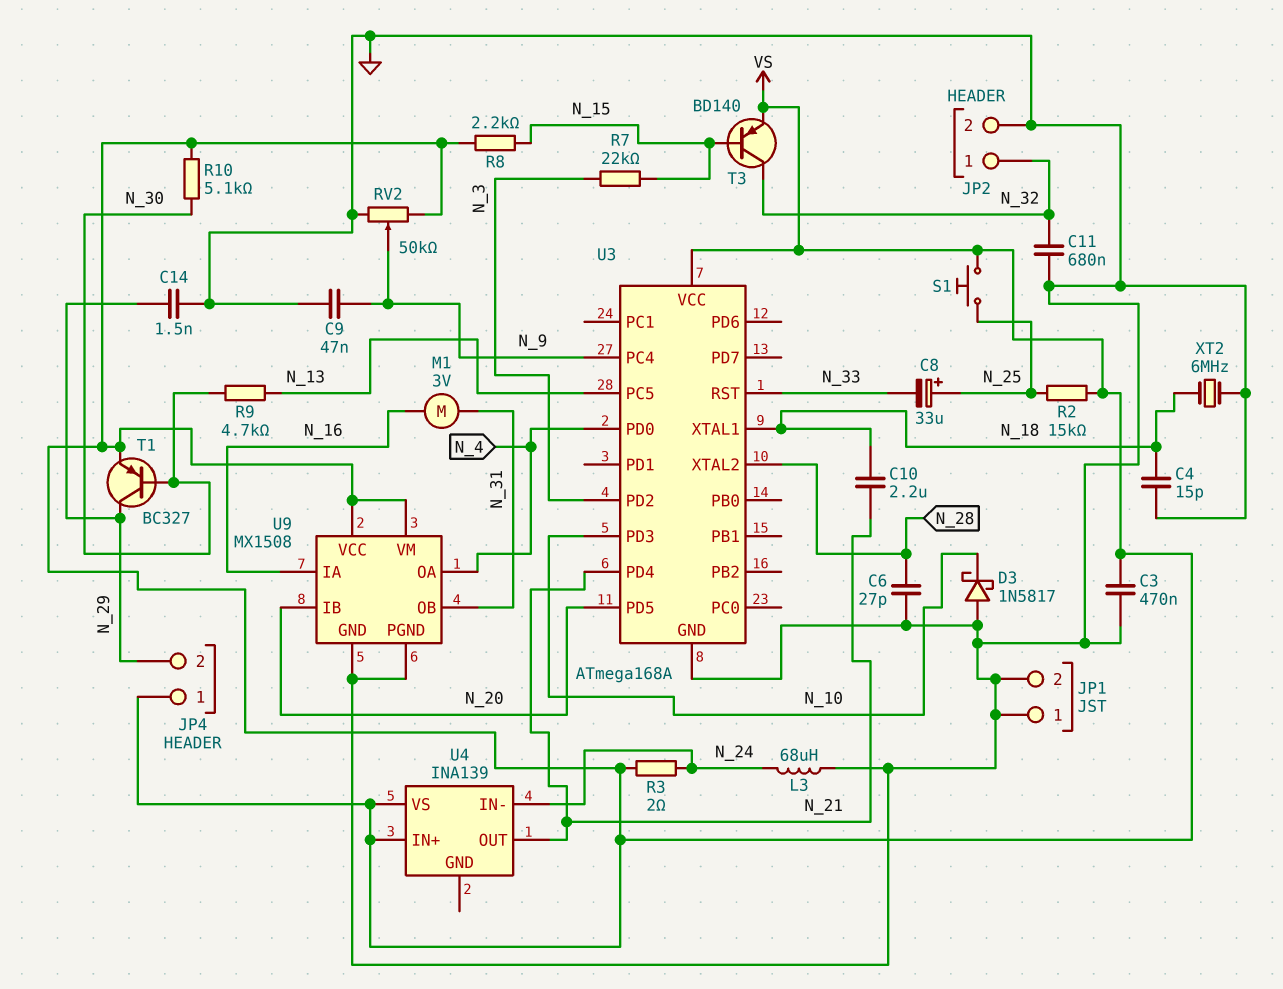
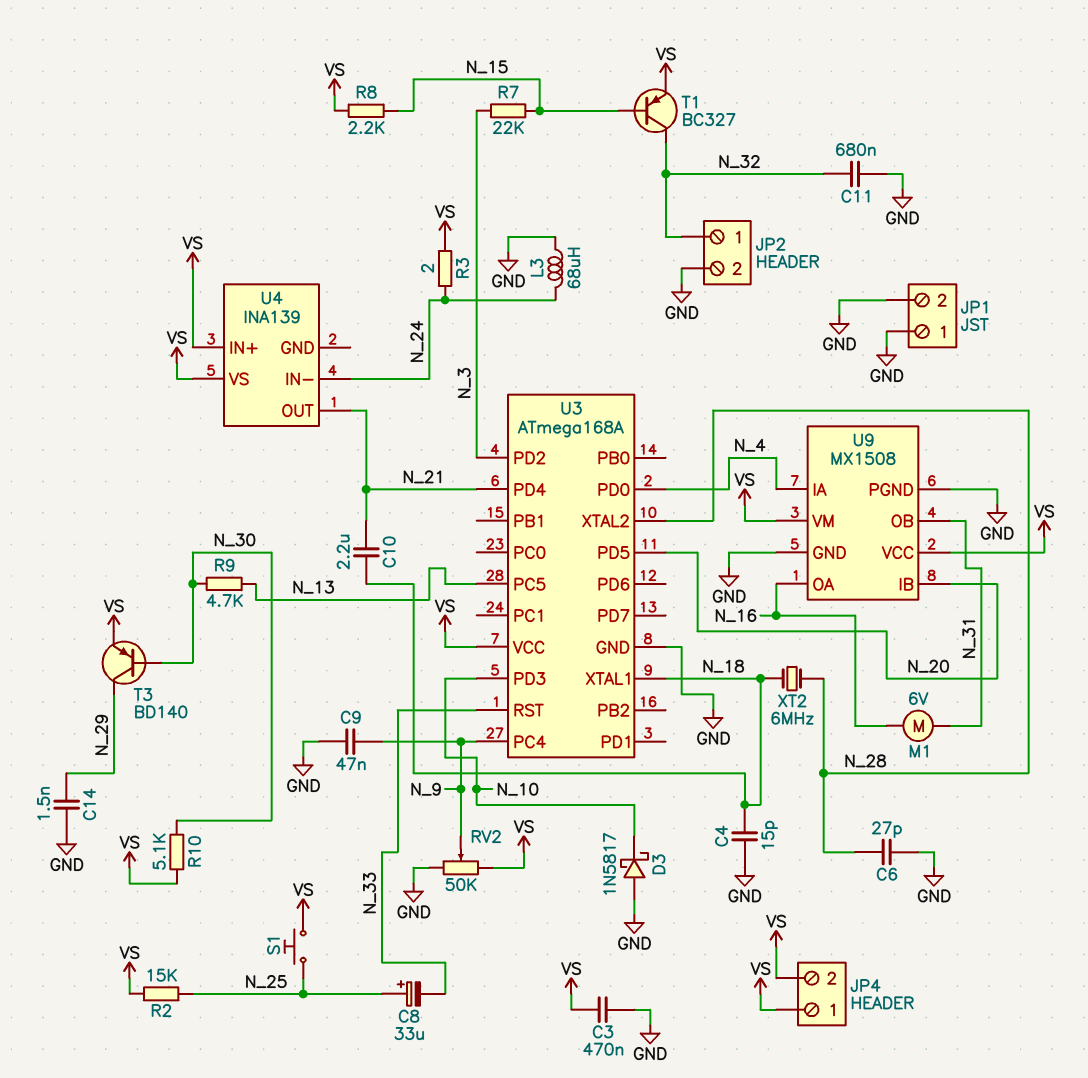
JP4 pin 2: N_29 -> VS
M1: motor 3V (N_16, N_31) -> motor 6V (N_16, N_31)
T1: PNP BC327 (B N_30, C N_29, E VS) -> PNP BC327 (B N_15, C N_32, E VS)
T3: PNP BD140 (B N_15, C N_32, E VS) -> PNP BD140 (B N_30, C N_29, E VS)
U9 pin IA: N_16 -> N_4
U9 pin OA: N_4 -> N_16
XT2: 6MHz (GND, N_18) -> 6MHz (N_18, N_28)

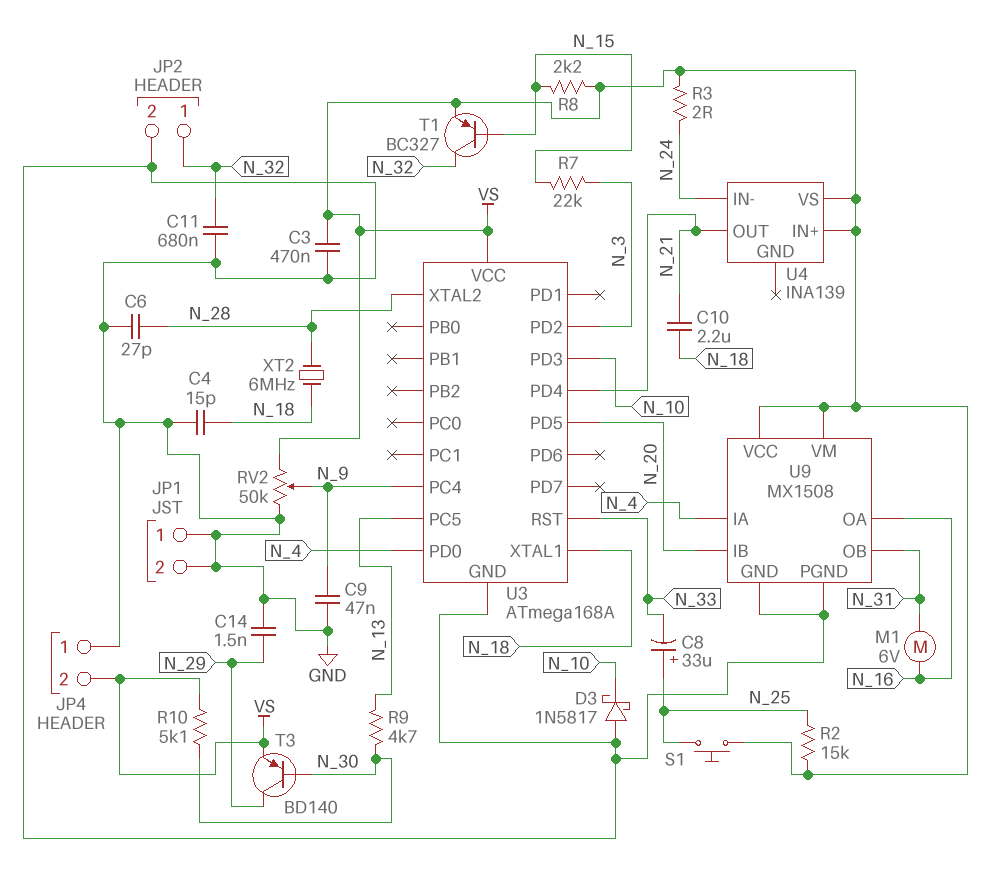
JP4 pin 1: VS -> GND
L3: 68uH (GND, N_24) -> none

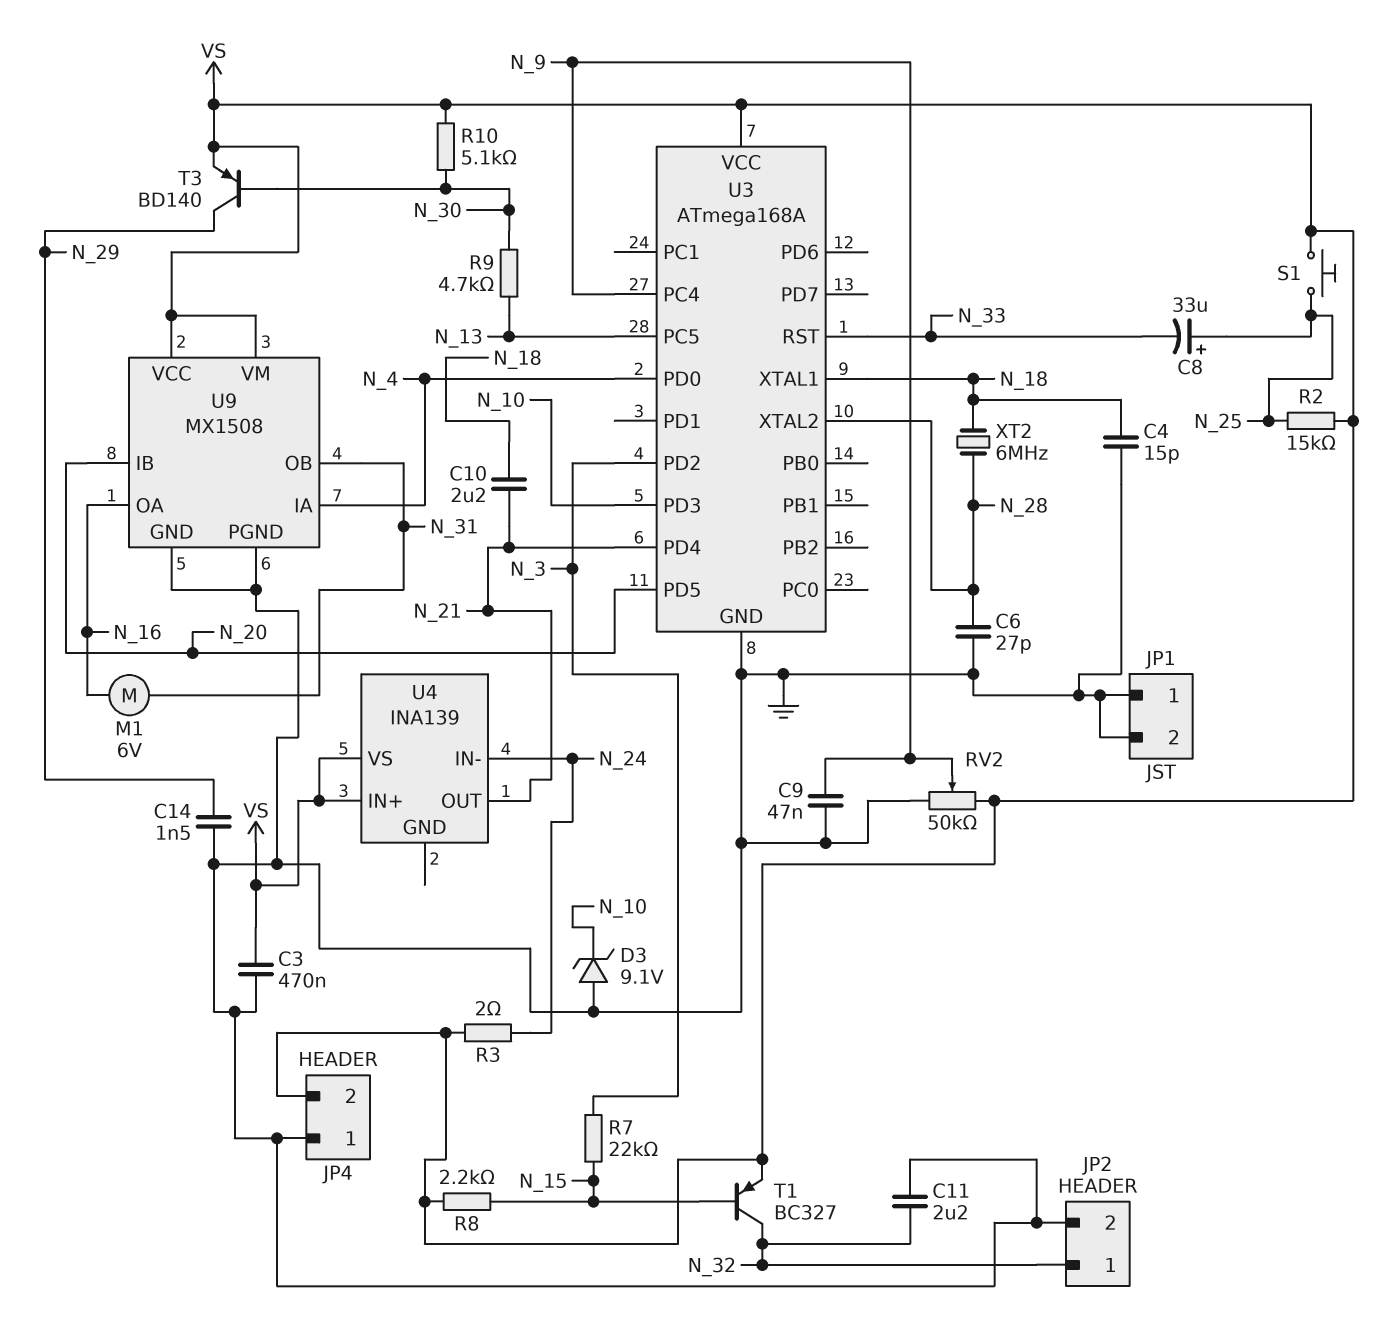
C11: 680nF (GND, N_32) -> 2.2uF (GND, N_32)
D3: schottky 1N5817 (A GND, K N_10) -> zener 9.1V (A GND, K N_10)

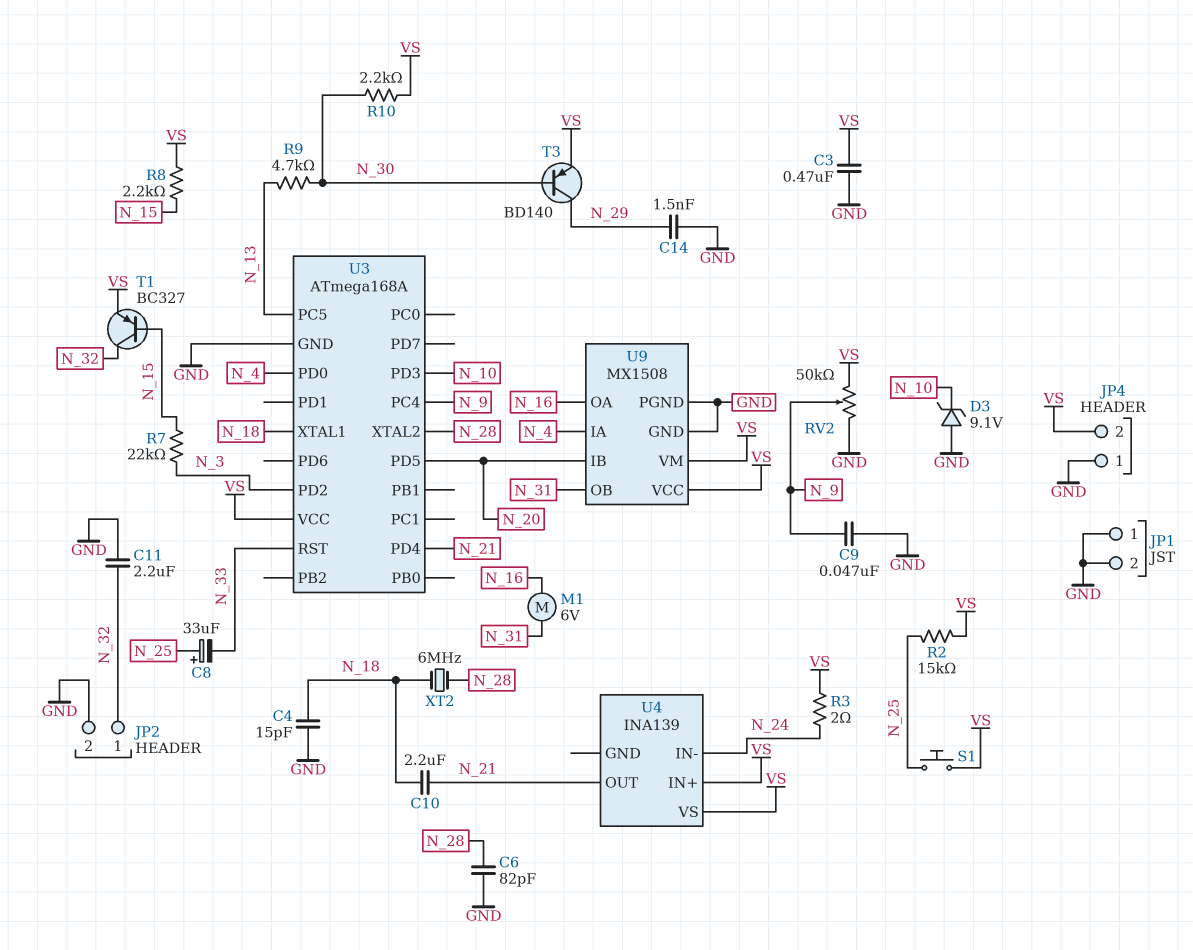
C6: 27pF (GND, N_28) -> 82pF (GND, N_28)
R10: 5.1k (N_30, VS) -> 2.2k (N_30, VS)

